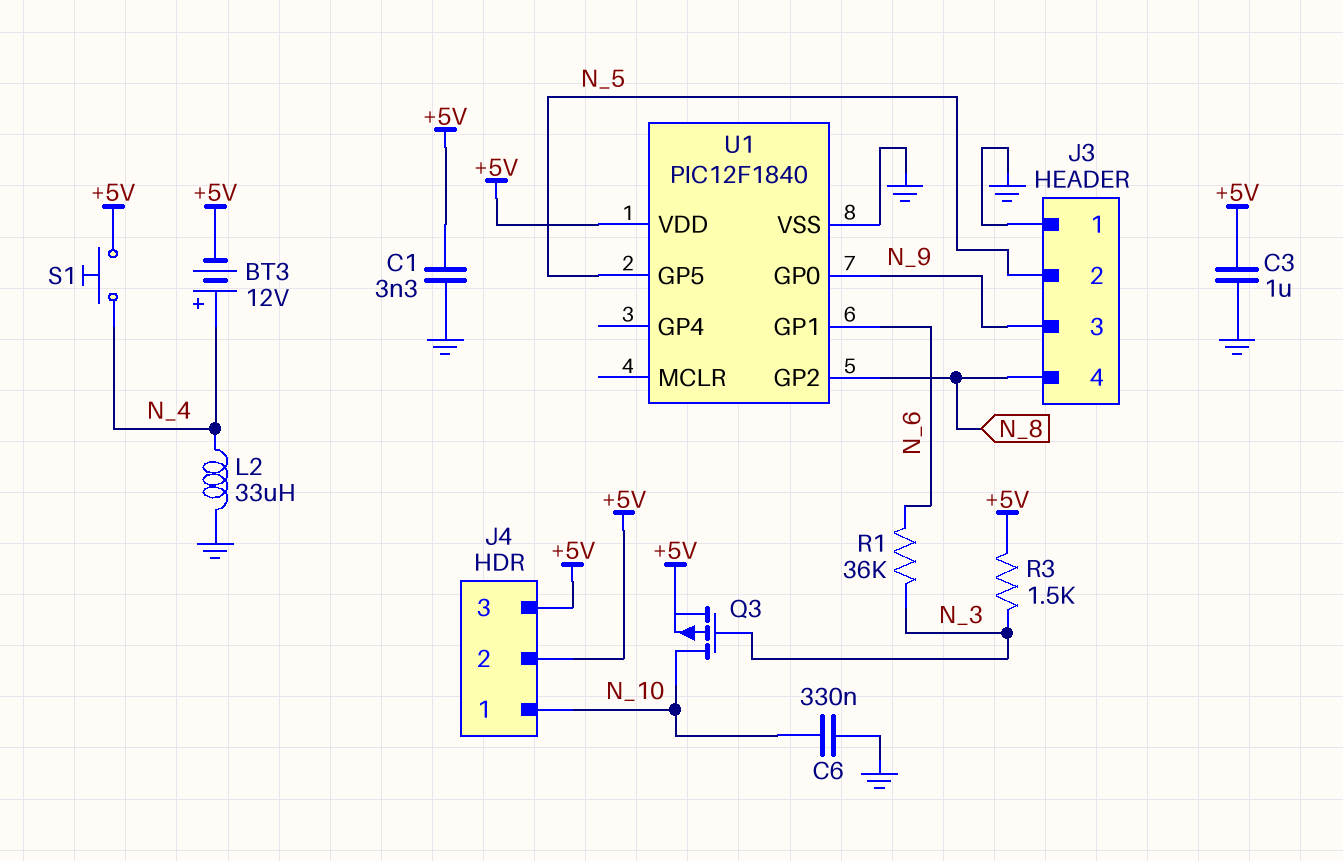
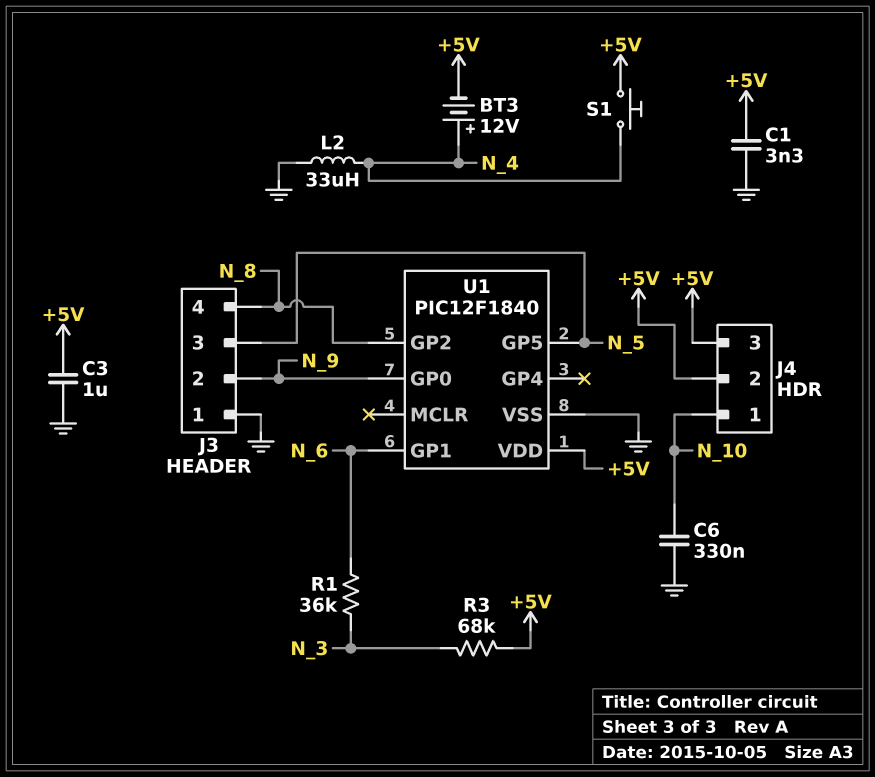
J3 pin 2: N_5 -> N_9
J3 pin 3: N_9 -> N_5
Q3: PMOS (G N_3, D N_10, S +5V) -> none
R3: 1.5k (+5V, N_3) -> 68k (+5V, N_3)

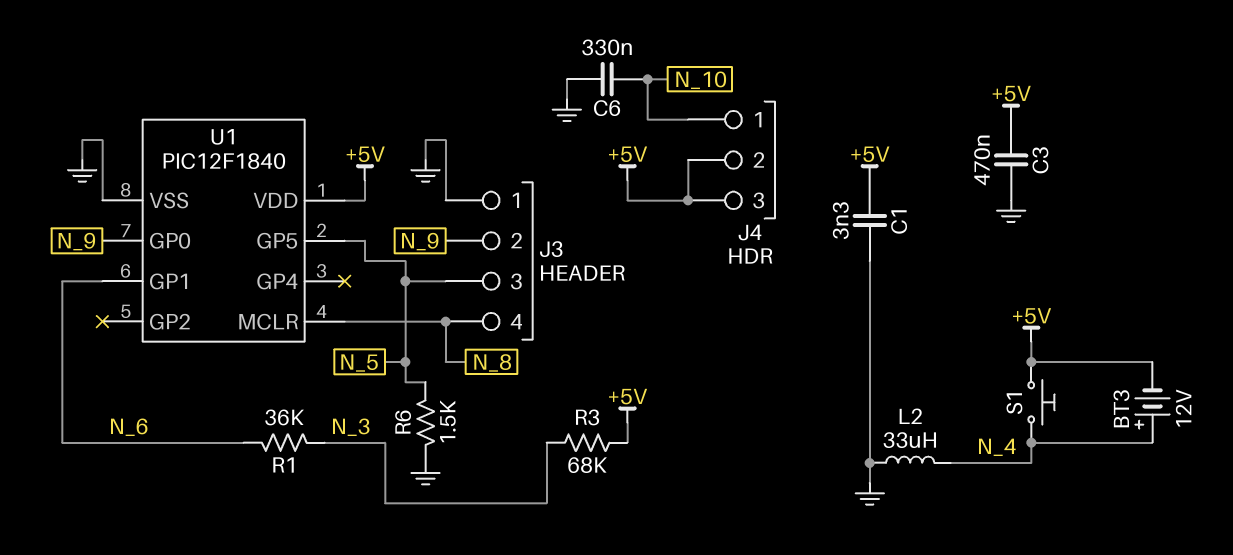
C3: 1uF (+5V, GND) -> 470nF (+5V, GND)
R6: none -> 1.5k (GND, N_5)
U1 pin GP2: N_8 -> none
U1 pin MCLR: none -> N_8

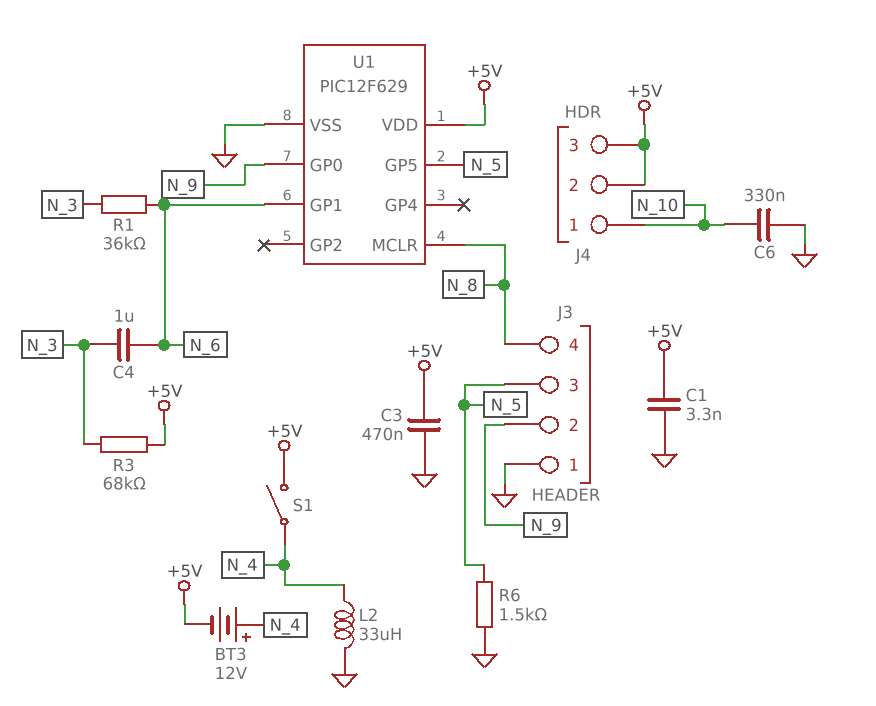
C4: none -> 1uF (N_3, N_6)
S1: button (+5V, N_4) -> switch (+5V, N_4)
U1: PIC12F1840 -> PIC12F629

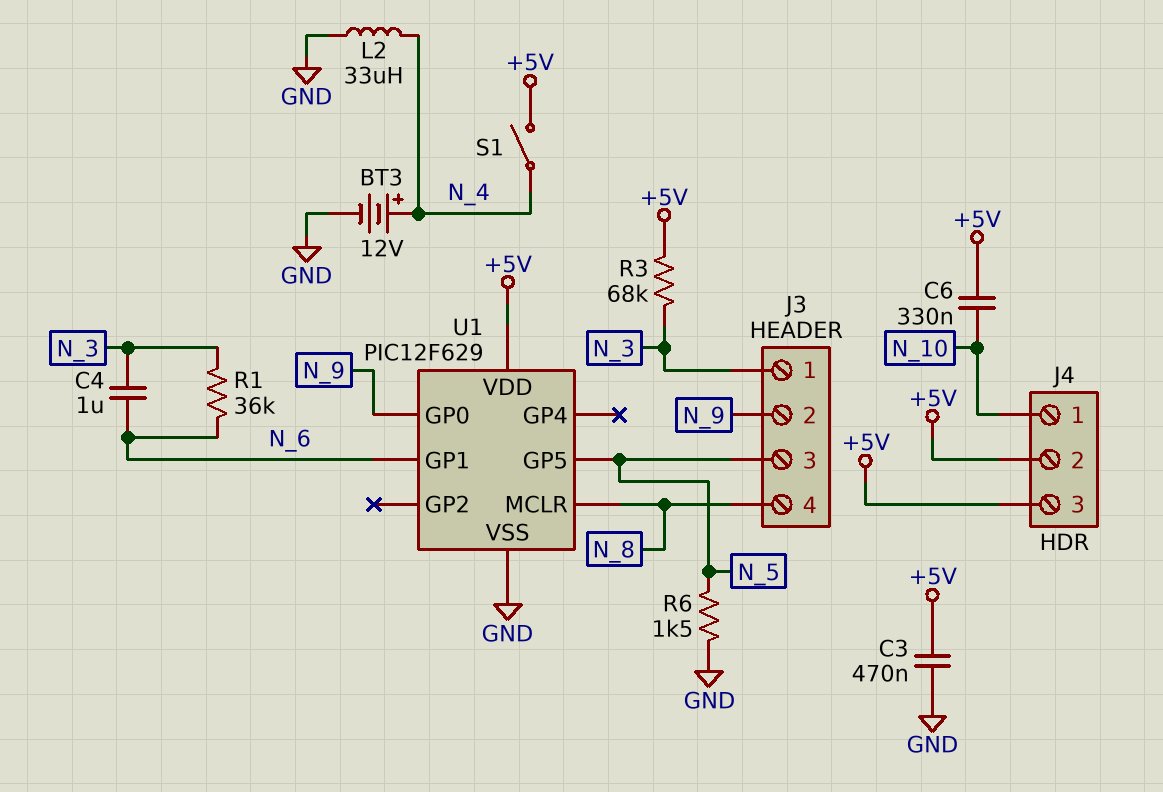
BT3: 12V (plus N_4, minus +5V) -> 12V (plus N_4, minus GND)
C1: 3.3nF (+5V, GND) -> none
C6: 330nF (GND, N_10) -> 330nF (+5V, N_10)
J3 pin 1: GND -> N_3

